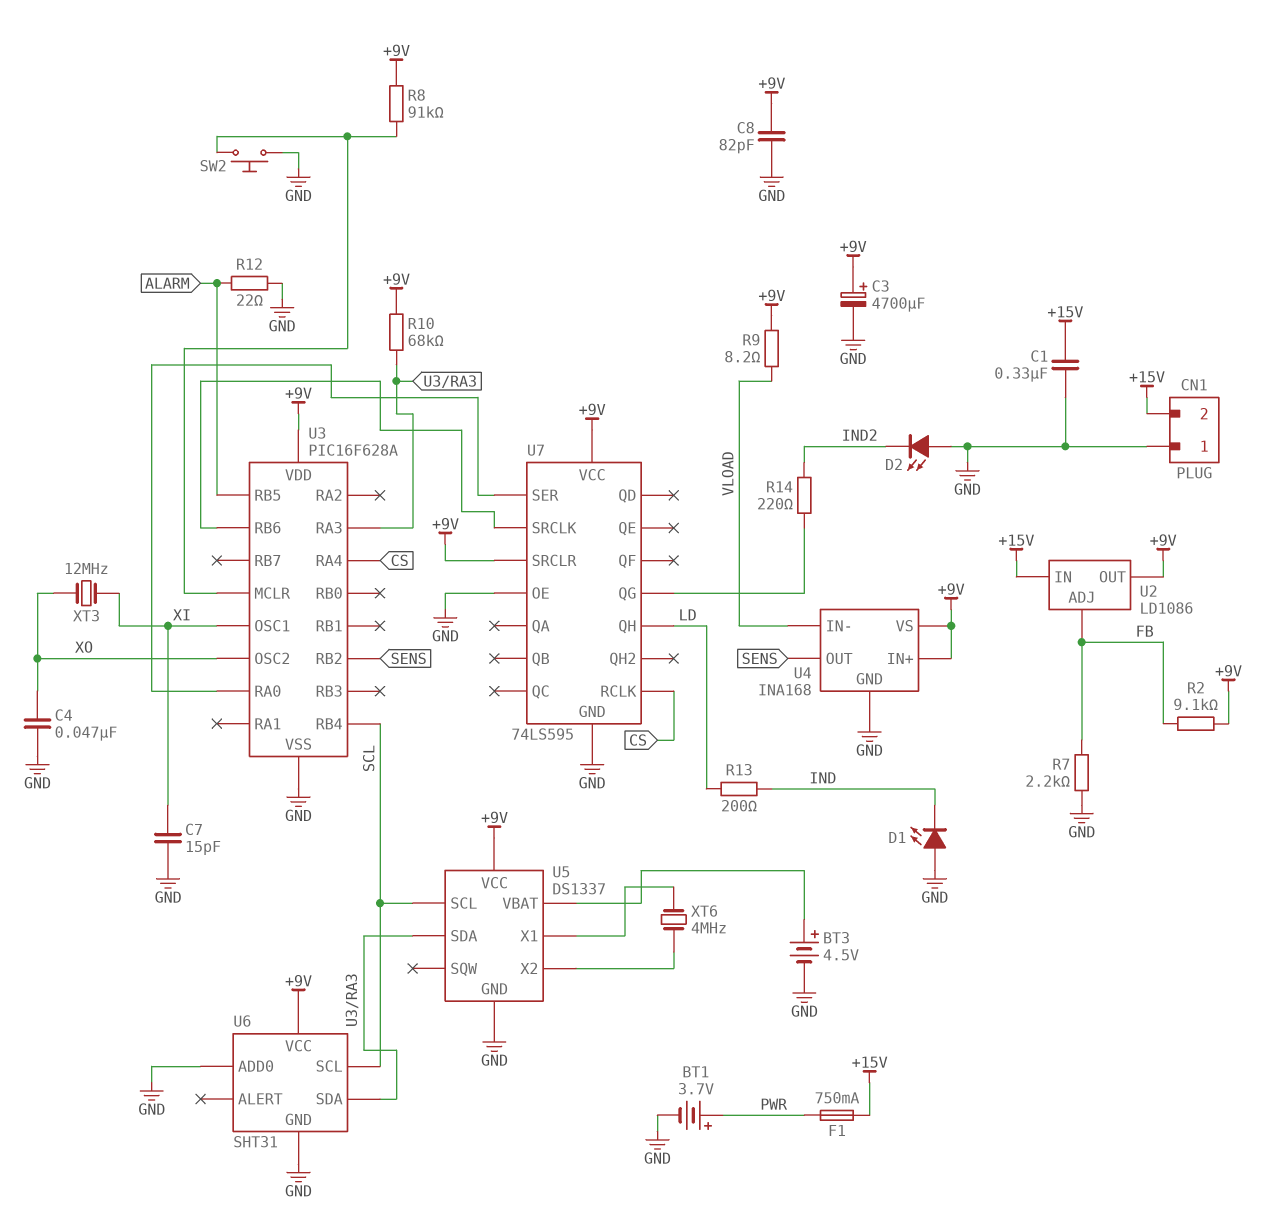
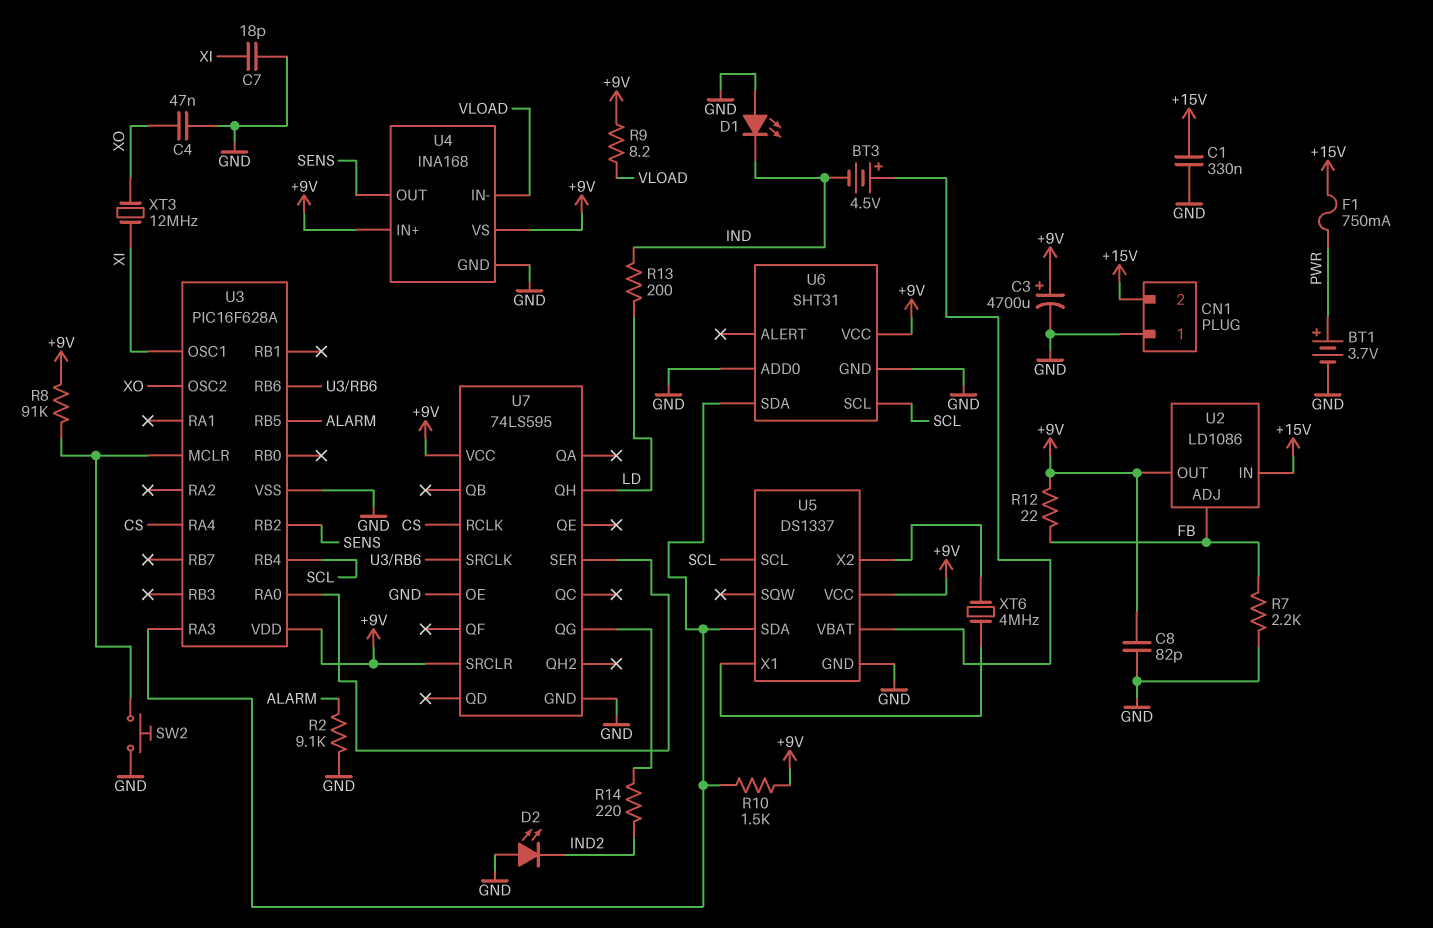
BT3: 4.5V (plus U5/VBAT, minus GND) -> 4.5V (plus U5/VBAT, minus IND)
C7: 15pF (GND, XI) -> 18pF (GND, XI)
R2: 9.1k (+9V, FB) -> 9.1k (ALARM, GND)
R10: 68k (+9V, U3/RA3) -> 1.5k (+9V, U3/RA3)
R12: 22 (ALARM, GND) -> 22 (+9V, FB)

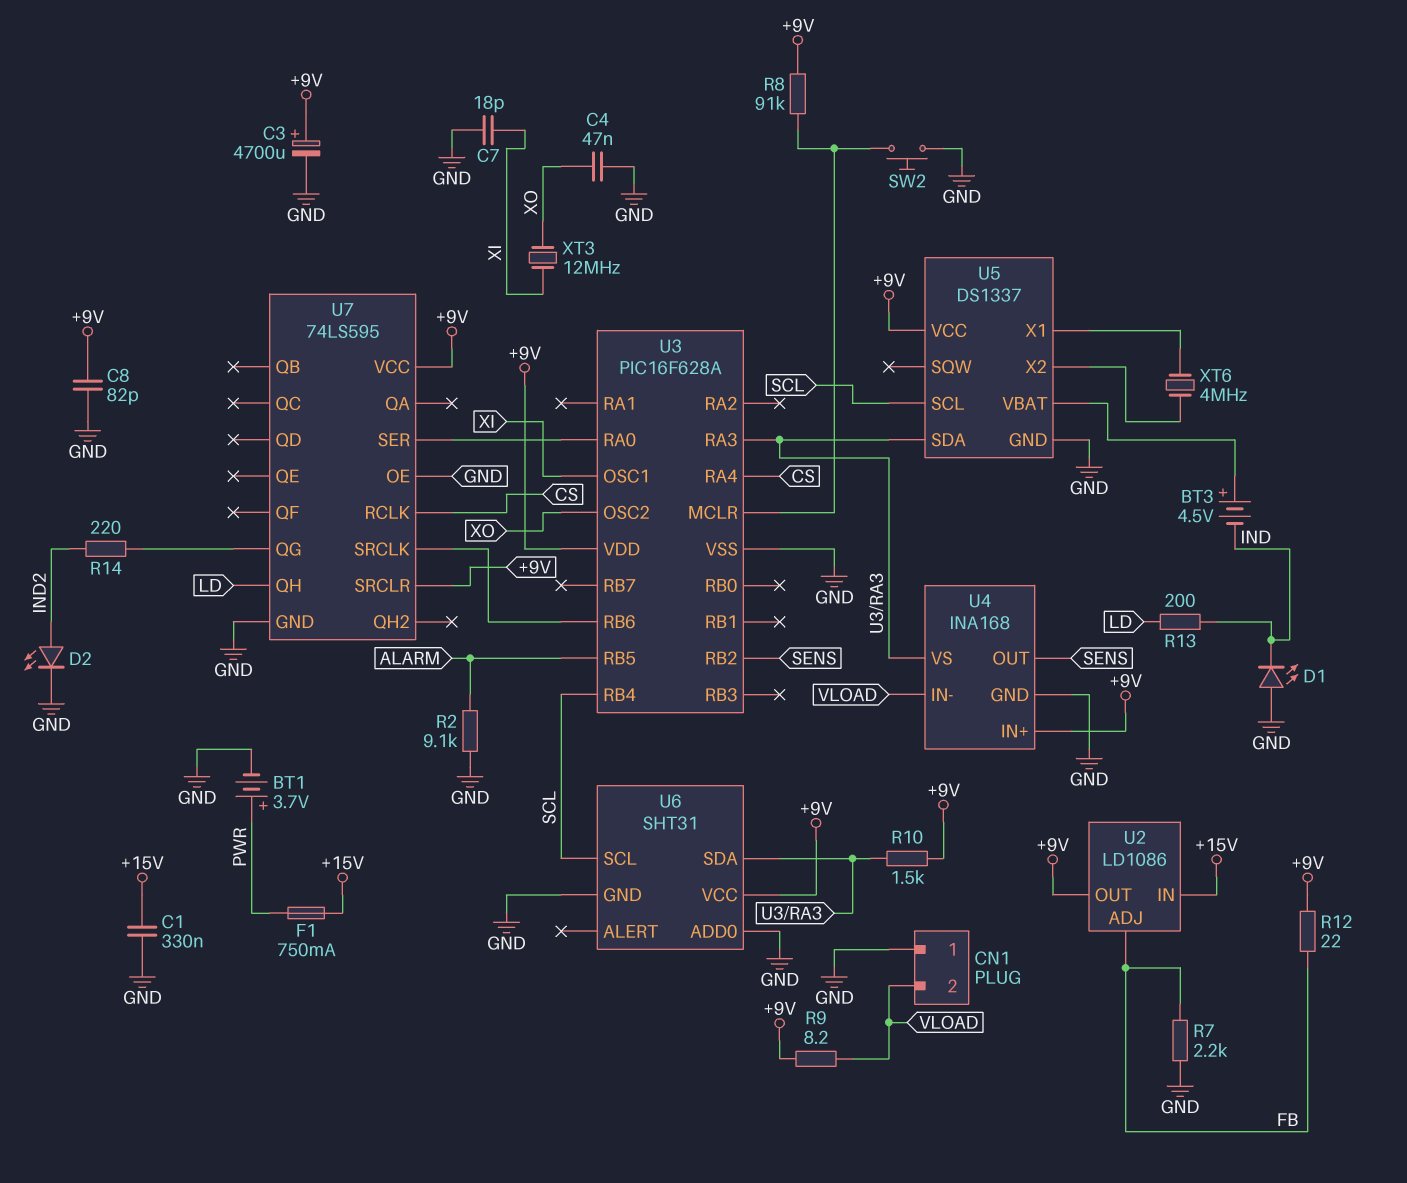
CN1 pin 2: +15V -> VLOAD
D2: LED (A GND, K IND2) -> LED (A IND2, K GND)
U4 pin VS: +9V -> U3/RA3

